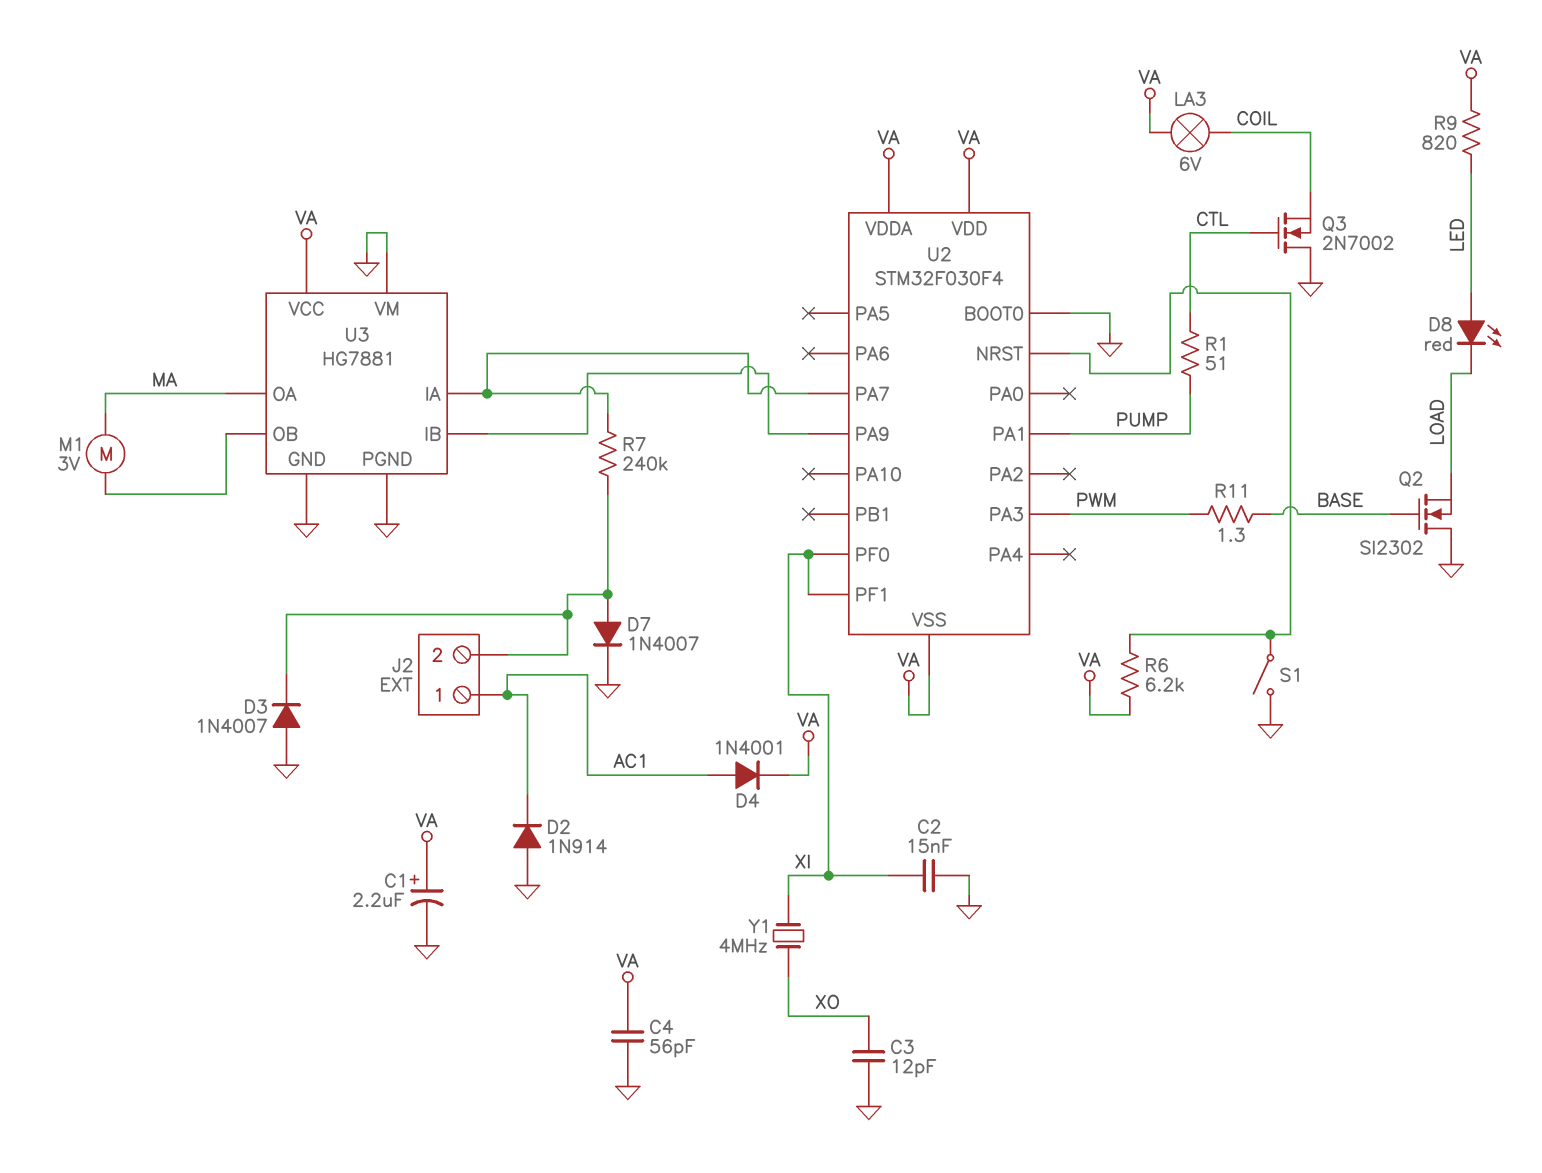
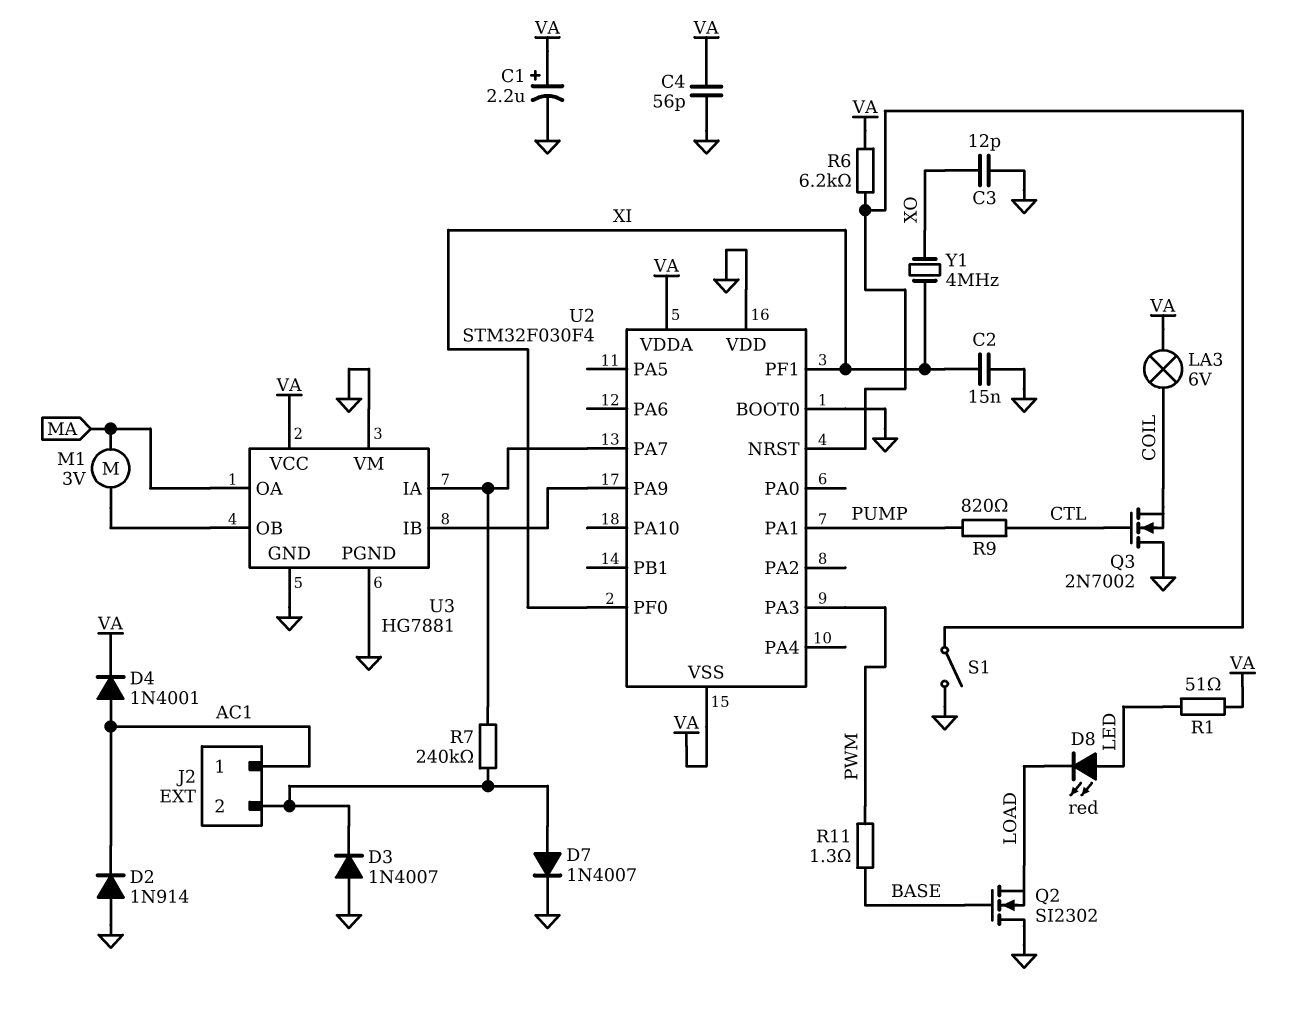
R1: 51 (CTL, PUMP) -> 51 (LED, VA)
R9: 820 (LED, VA) -> 820 (CTL, PUMP)
U2 pin VDD: VA -> GND

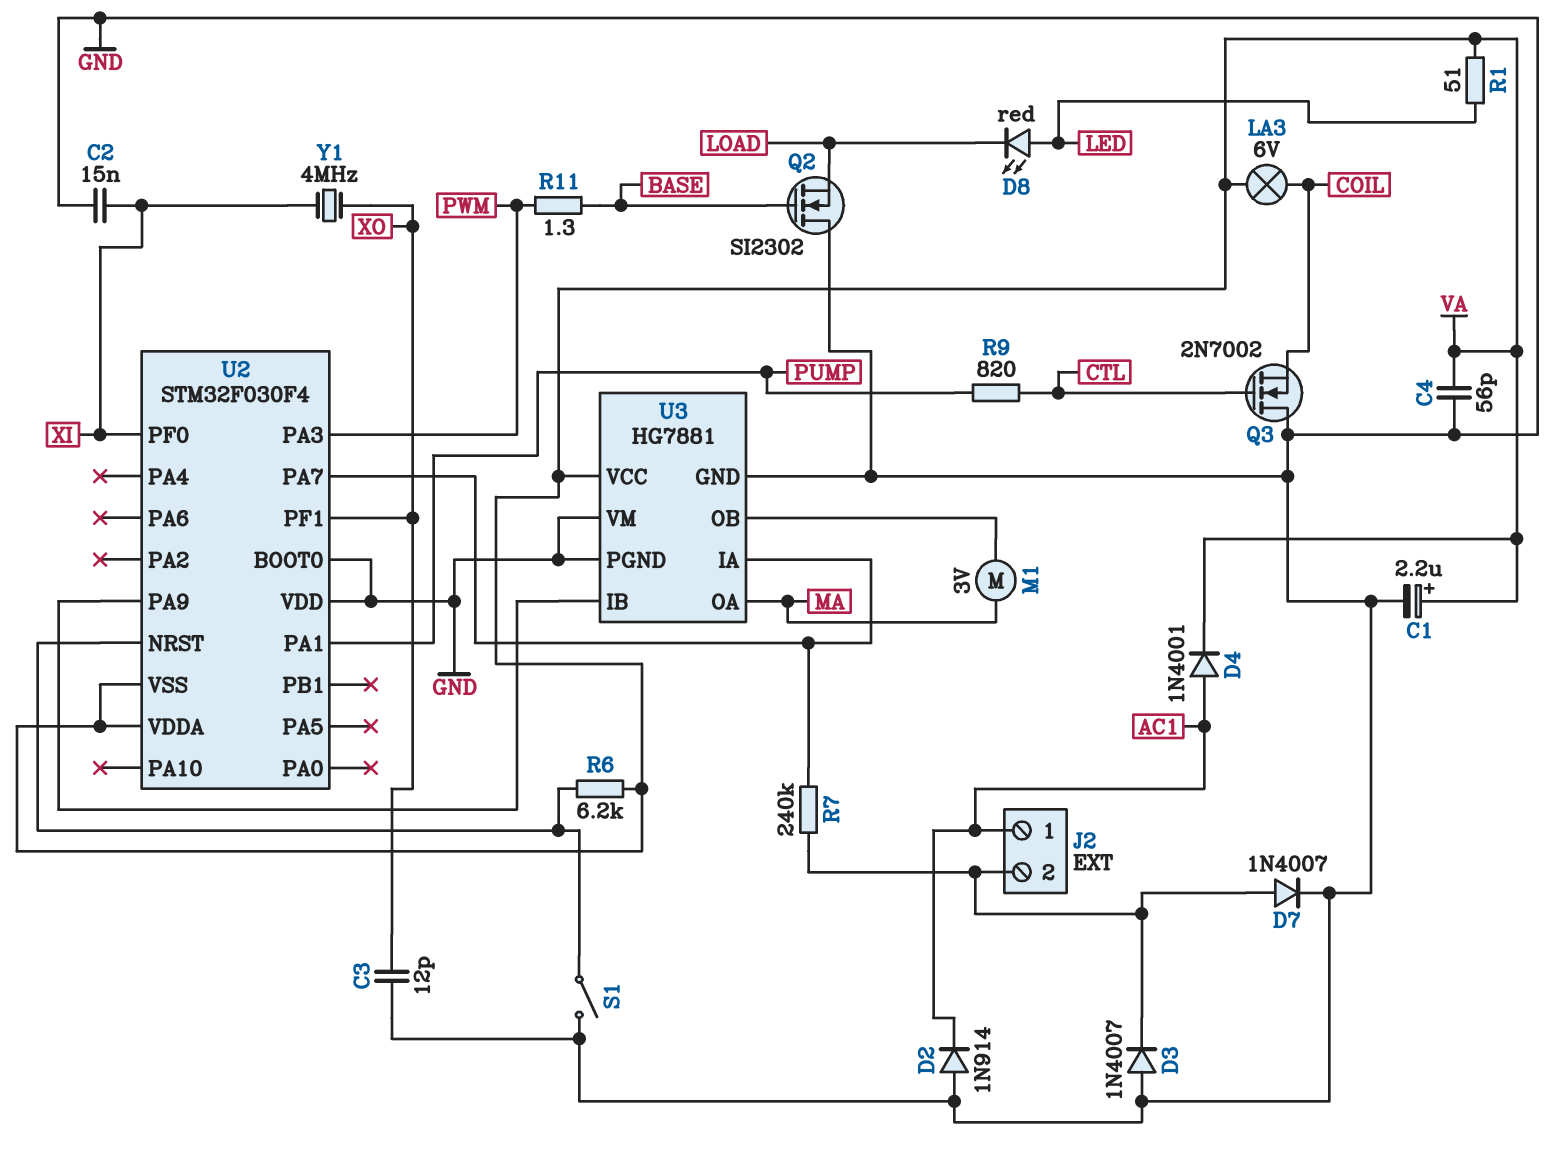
U2 pin PF1: XI -> XO

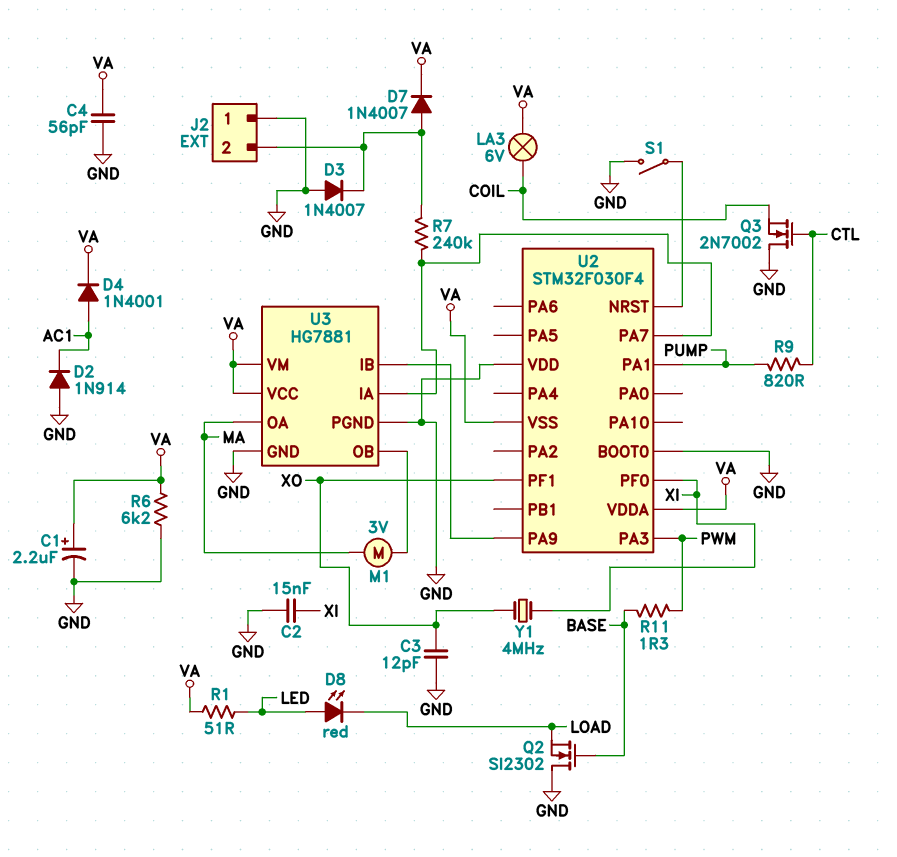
D7: diode 1N4007 (A J2/2, K GND) -> diode 1N4007 (A J2/2, K VA)
J2 pin 1: AC1 -> GND
R6: 6.2k (U2/NRST, VA) -> 6.2k (GND, VA)
U3 pin VM: GND -> VA

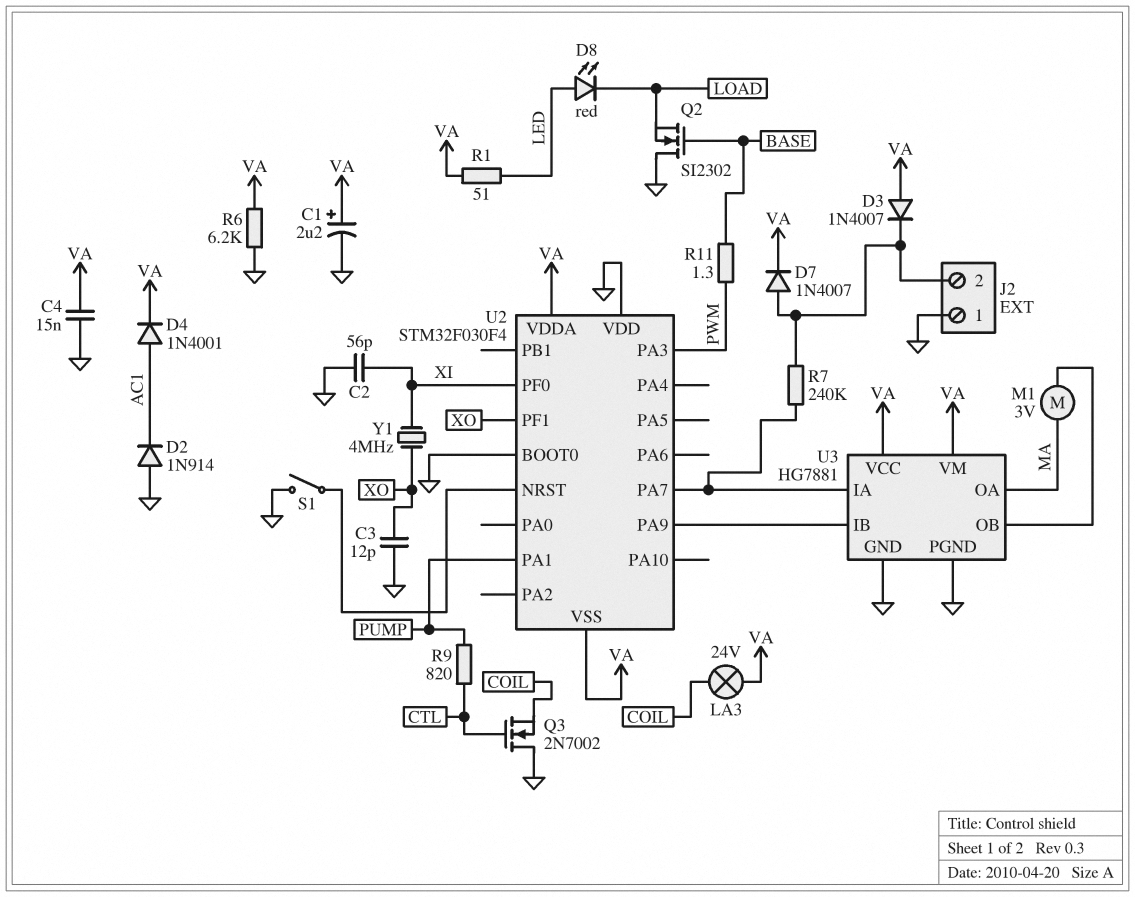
C2: 15nF (GND, XI) -> 56pF (GND, XI)
C4: 56pF (GND, VA) -> 15nF (GND, VA)
D3: diode 1N4007 (A GND, K J2/2) -> diode 1N4007 (A VA, K J2/2)
LA3: lamp 6V (COIL, VA) -> lamp 24V (COIL, VA)

